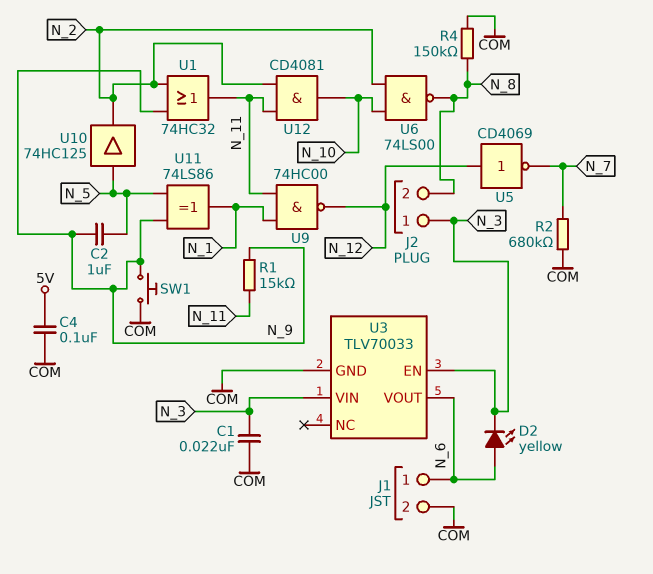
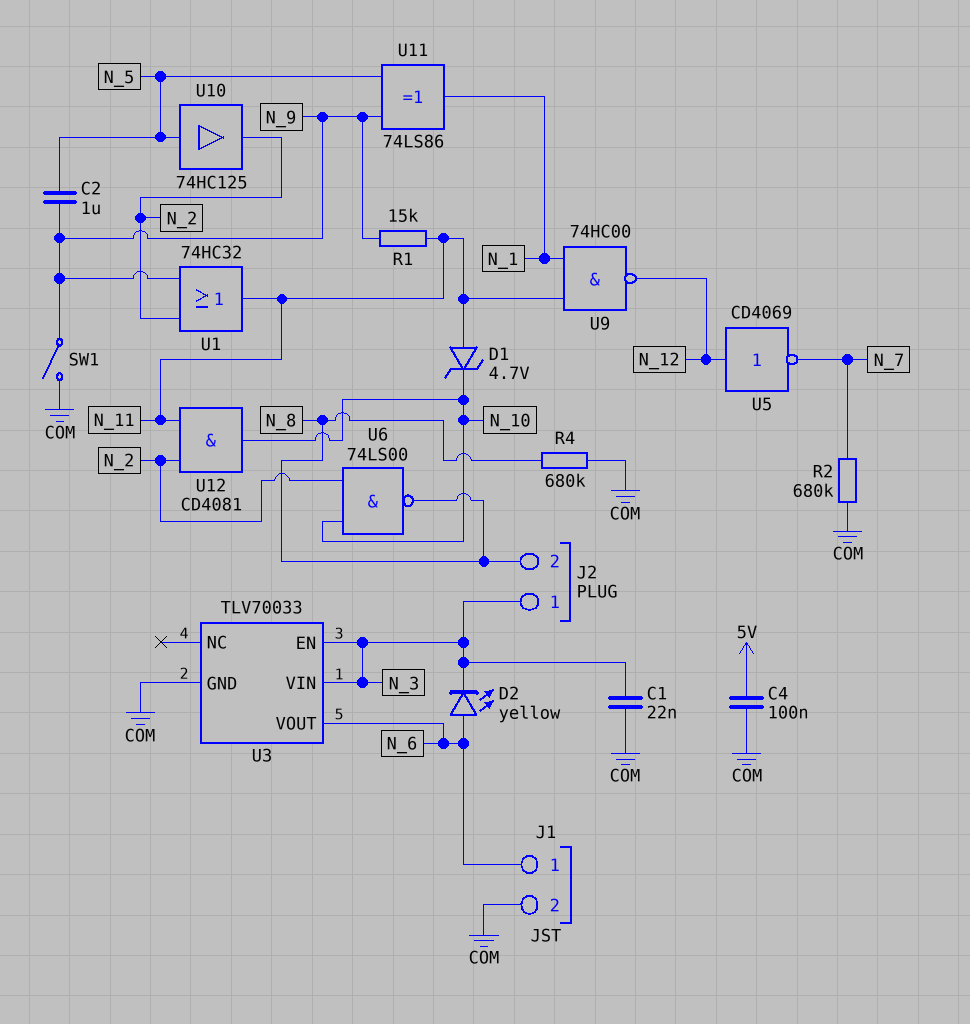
D1: none -> zener 4.7V (A N_11, K N_10)
R4: 150k (COM, N_8) -> 680k (COM, N_8)
SW1: button (COM, N_9) -> switch (COM, N_9)

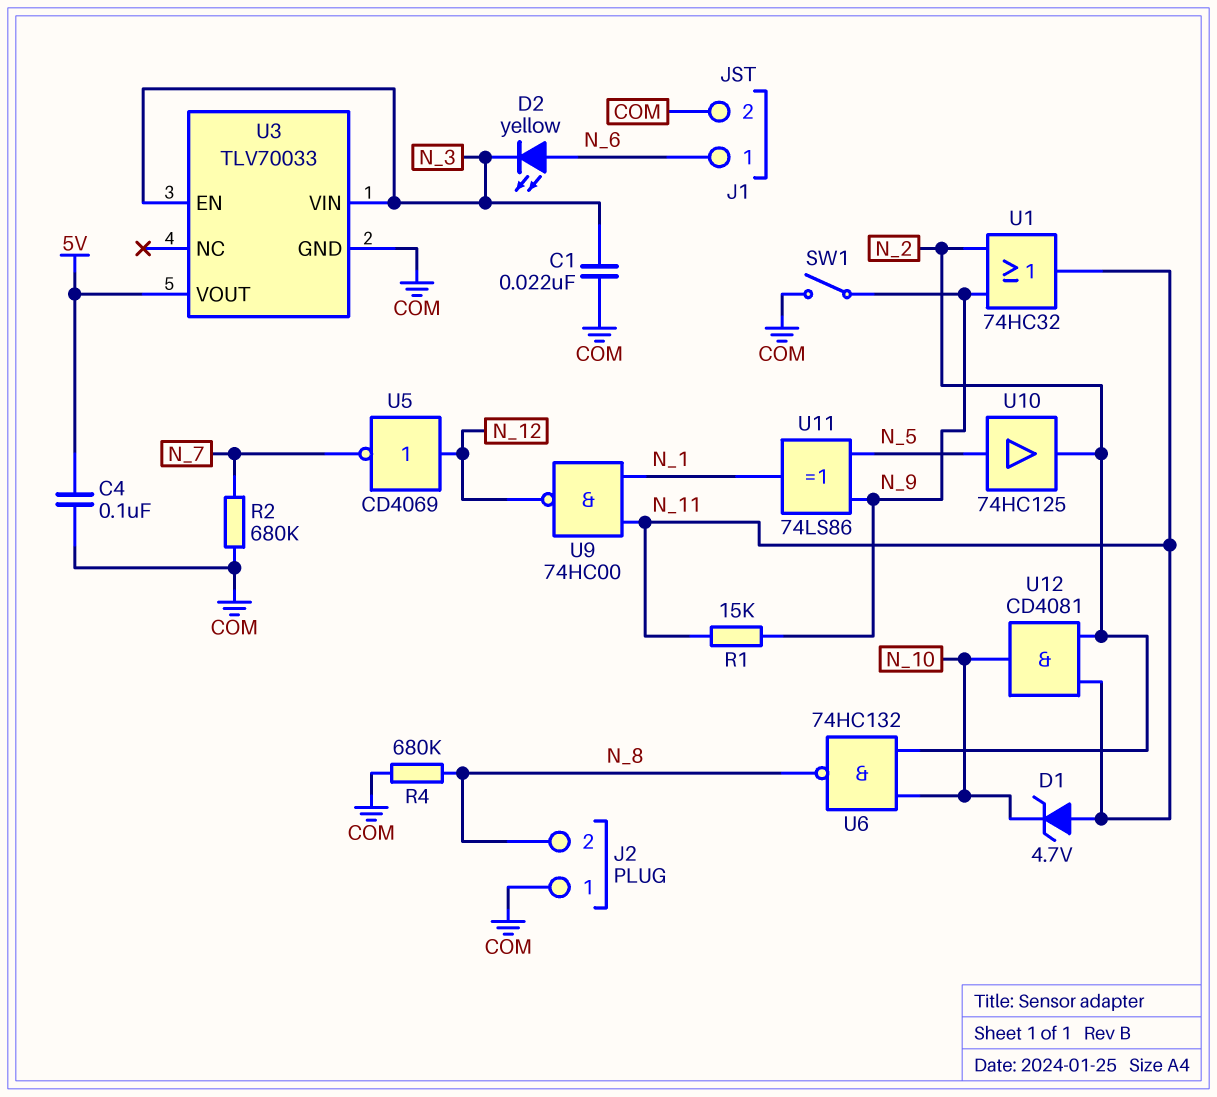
C2: 1uF (N_5, N_9) -> none
J2 pin 1: N_3 -> COM
U3 pin VOUT: N_6 -> 5V
U6: NAND 74LS00 (in N_2, in N_10, out N_8) -> NAND 74HC132 (in N_2, in N_10, out N_8)

